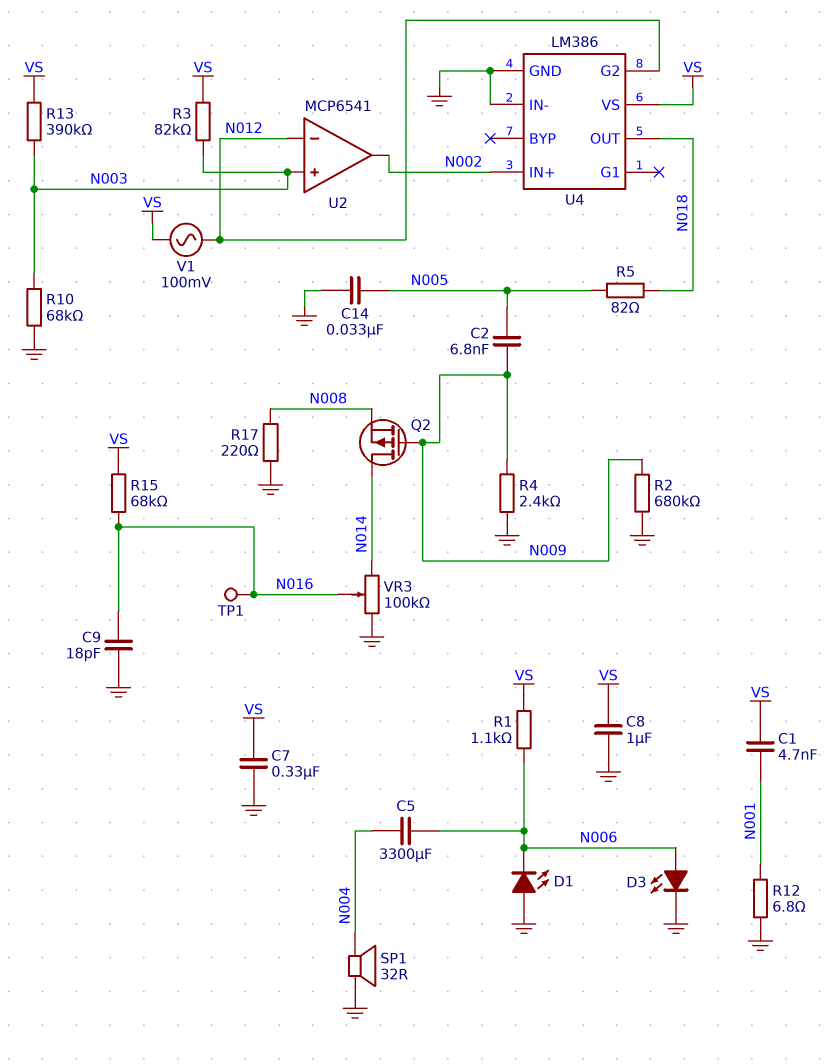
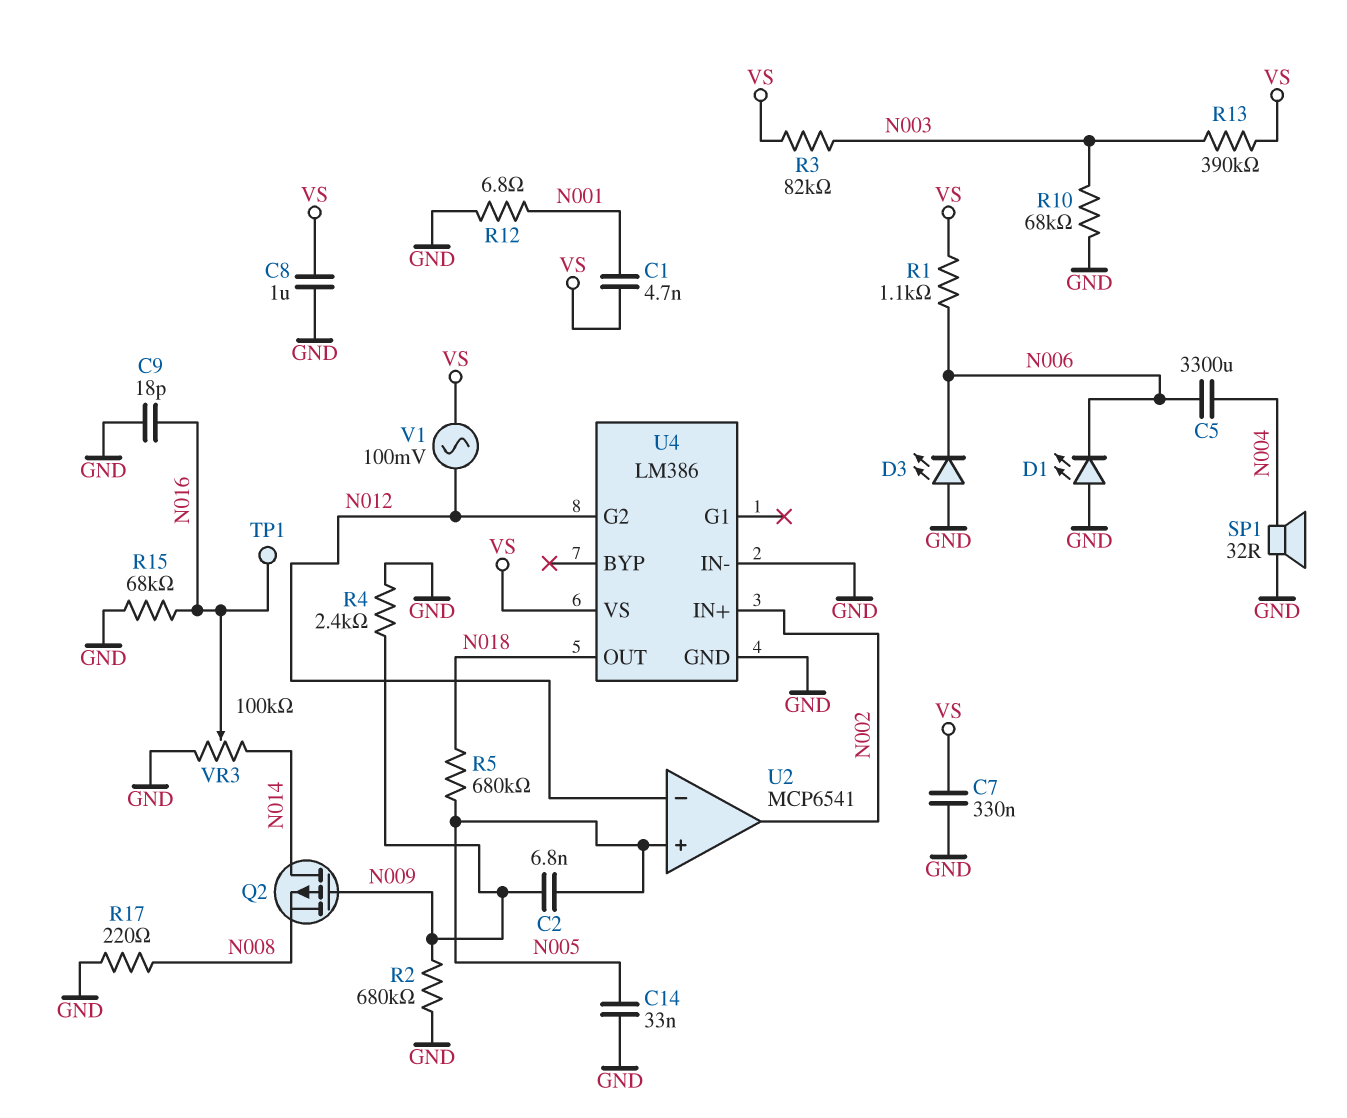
D3: LED (A N006, K GND) -> LED (A GND, K N006)
R5: 82 (N005, N018) -> 680k (N005, N018)
R15: 68k (N016, VS) -> 68k (GND, N016)
U2 pin in+: N003 -> N005

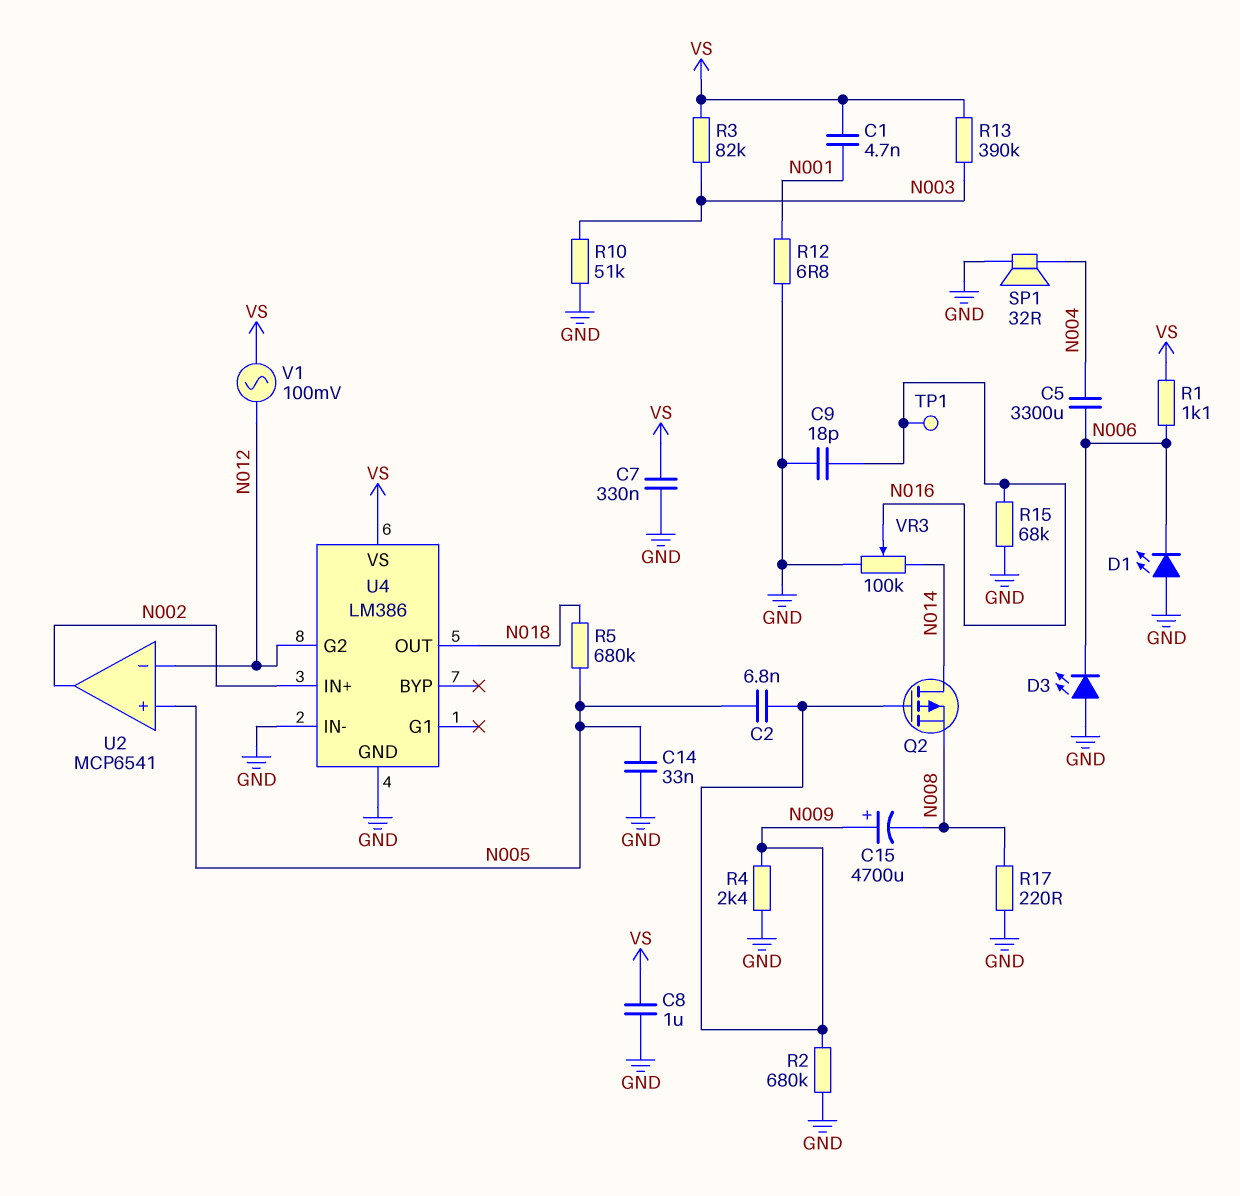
C15: none -> 4700uF (plus N009, minus N008)
R10: 68k (GND, N003) -> 51k (GND, N003)

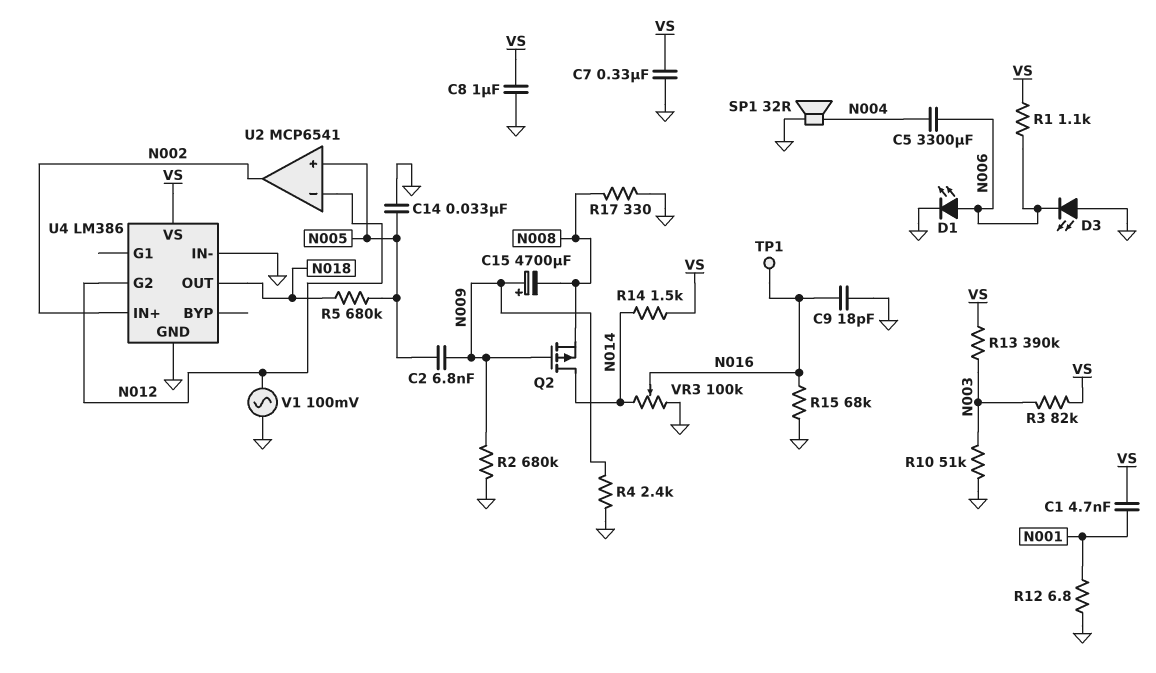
D1: LED (A GND, K N006) -> LED (A N006, K GND)
R14: none -> 1.5k (N014, VS)
R17: 220 (GND, N008) -> 330 (GND, N008)
V1: AC 100mV (N012, VS) -> AC 100mV (GND, N012)

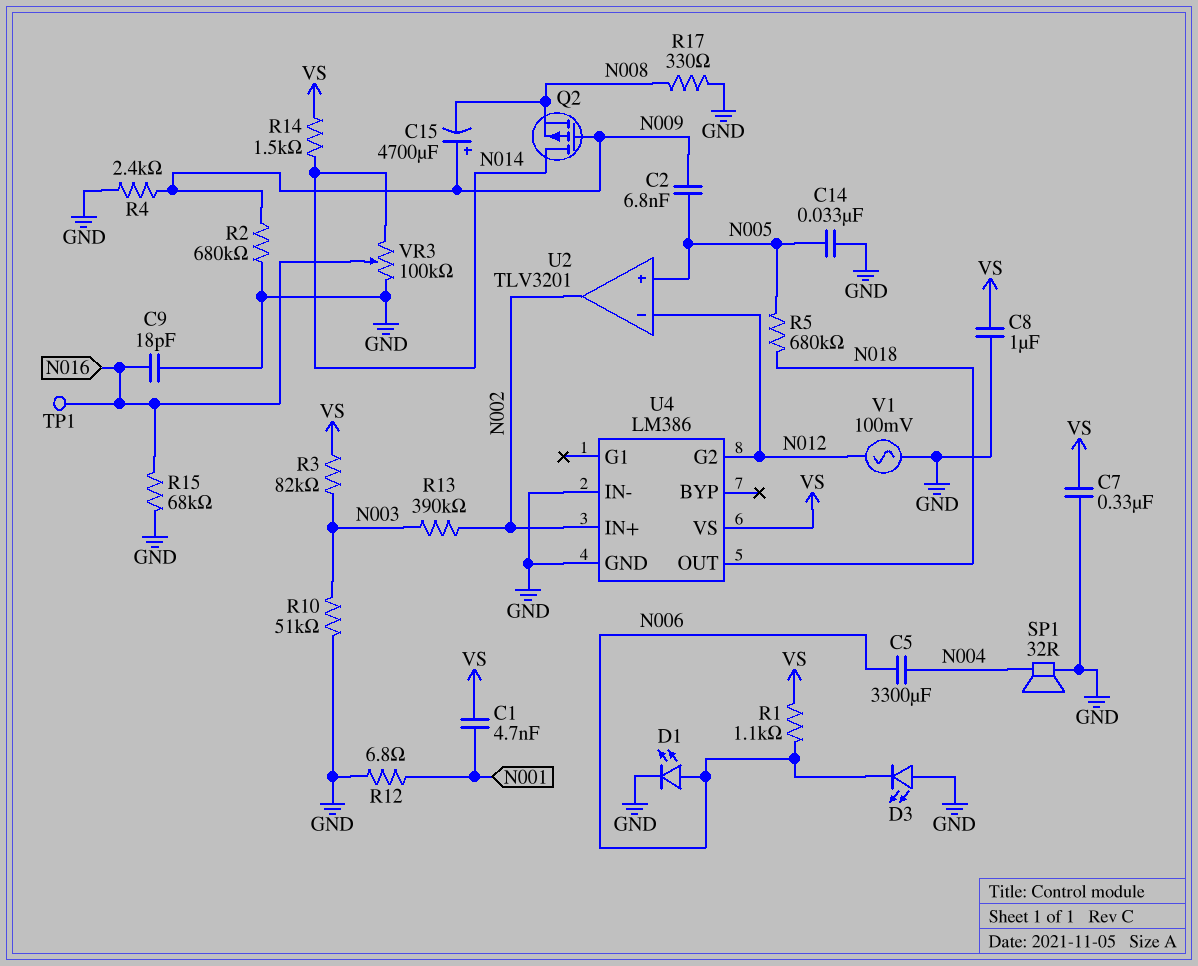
R13: 390k (N003, VS) -> 390k (N002, N003)
U2: MCP6541 -> TLV3201

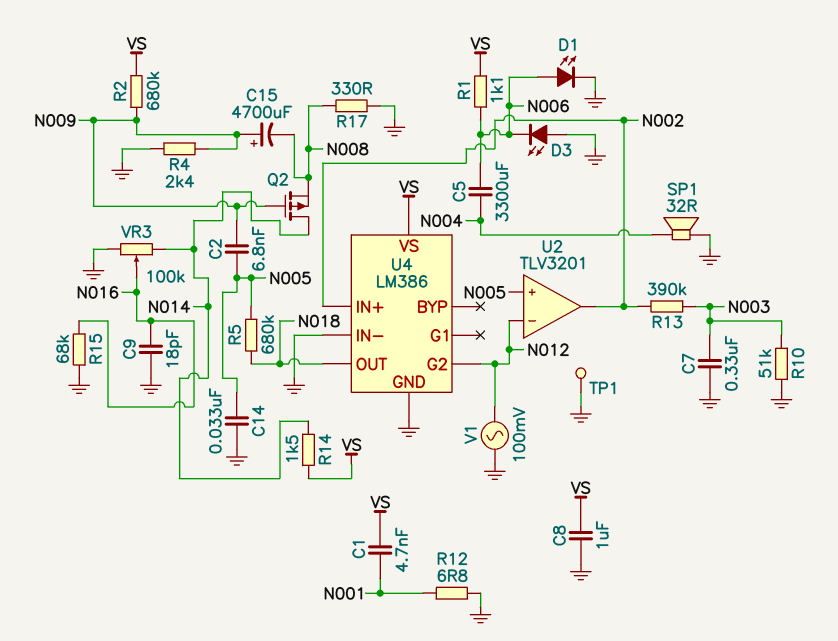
C7: 330nF (GND, VS) -> 330nF (GND, N003)
R2: 680k (GND, N009) -> 680k (N009, VS)
R3: 82k (N003, VS) -> none
TP1: test point (N016) -> test point (GND)

